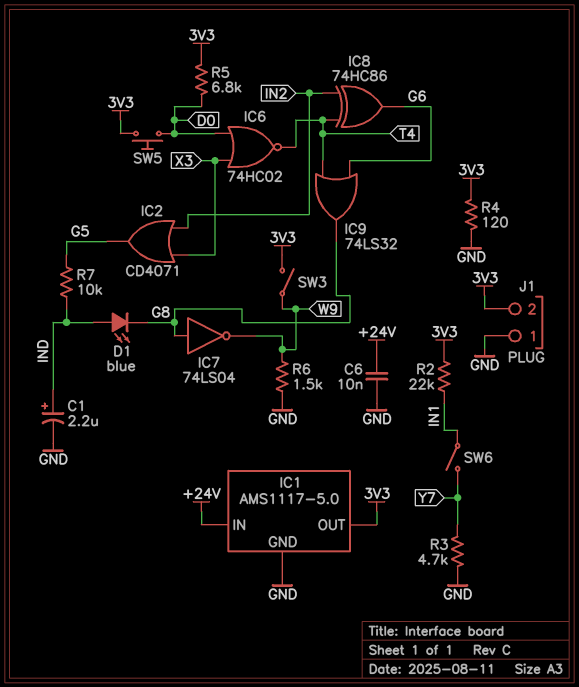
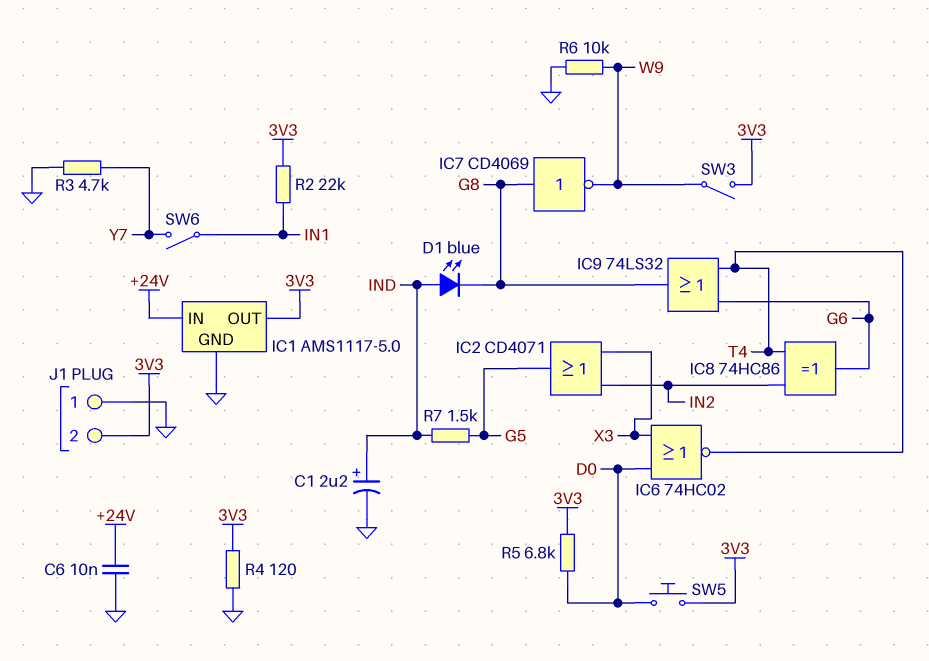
IC7: NOT 74LS04 (in G8, out W9) -> NOT CD4069 (in G8, out W9)
R6: 1.5k (GND, W9) -> 10k (GND, W9)
R7: 10k (G5, IND) -> 1.5k (G5, IND)

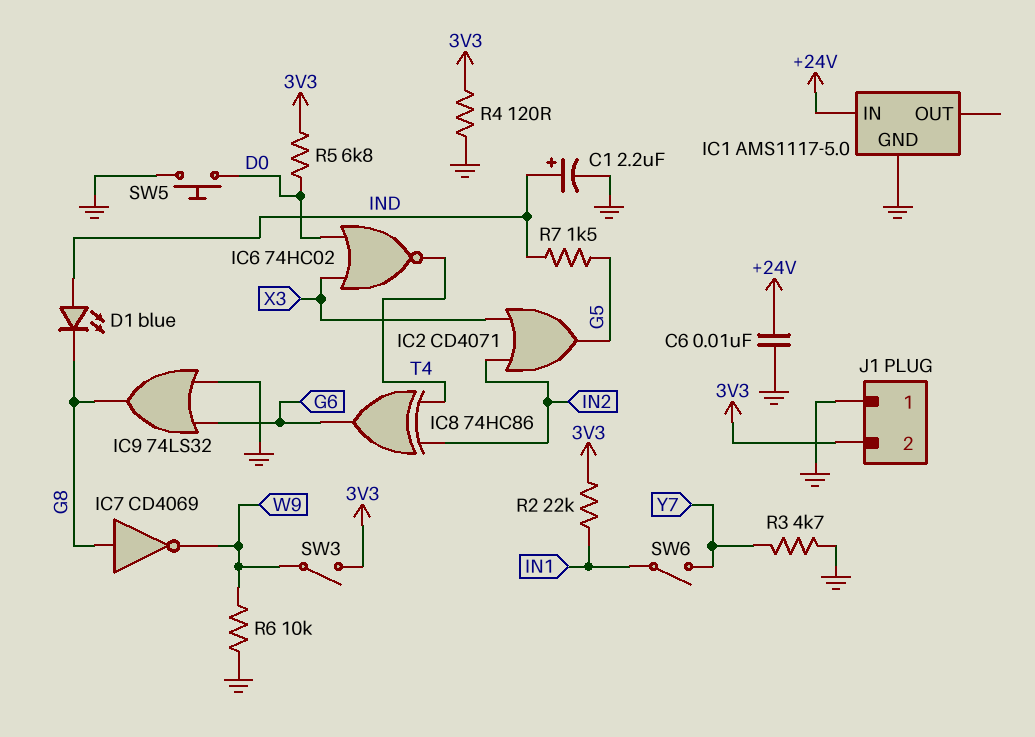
IC1 pin OUT: 3V3 -> none
IC9: OR 74LS32 (in G6, in T4, out G8) -> OR 74LS32 (in G6, in GND, out G8)
SW5: button (3V3, D0) -> button (D0, GND)

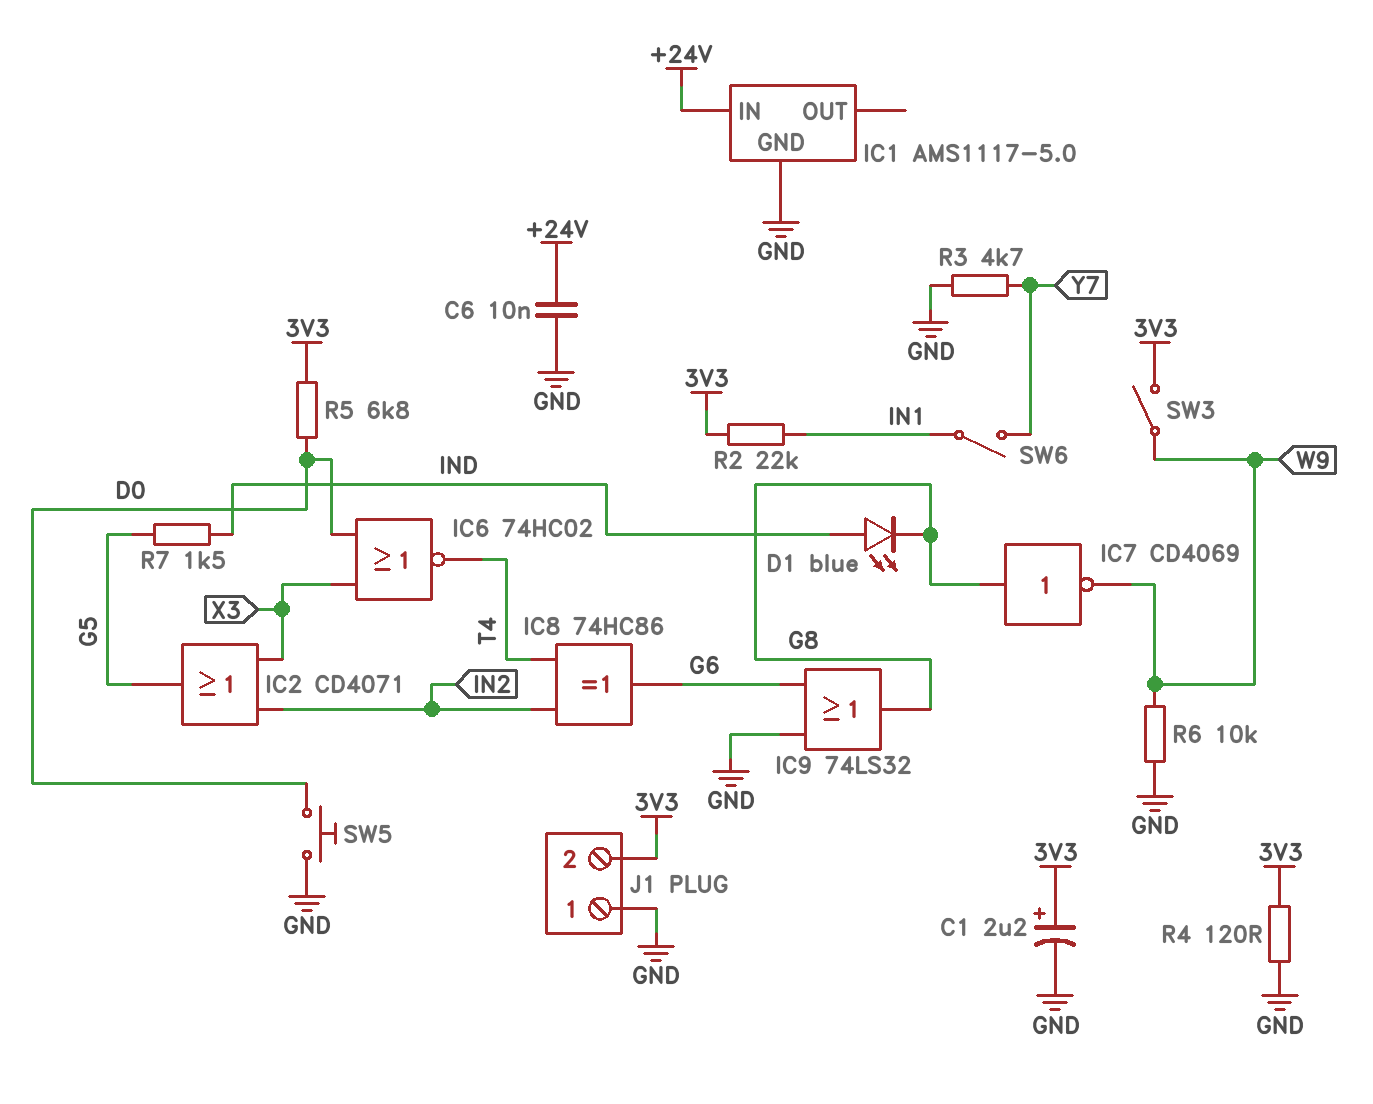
C1: 2.2uF (plus IND, minus GND) -> 2.2uF (plus 3V3, minus GND)

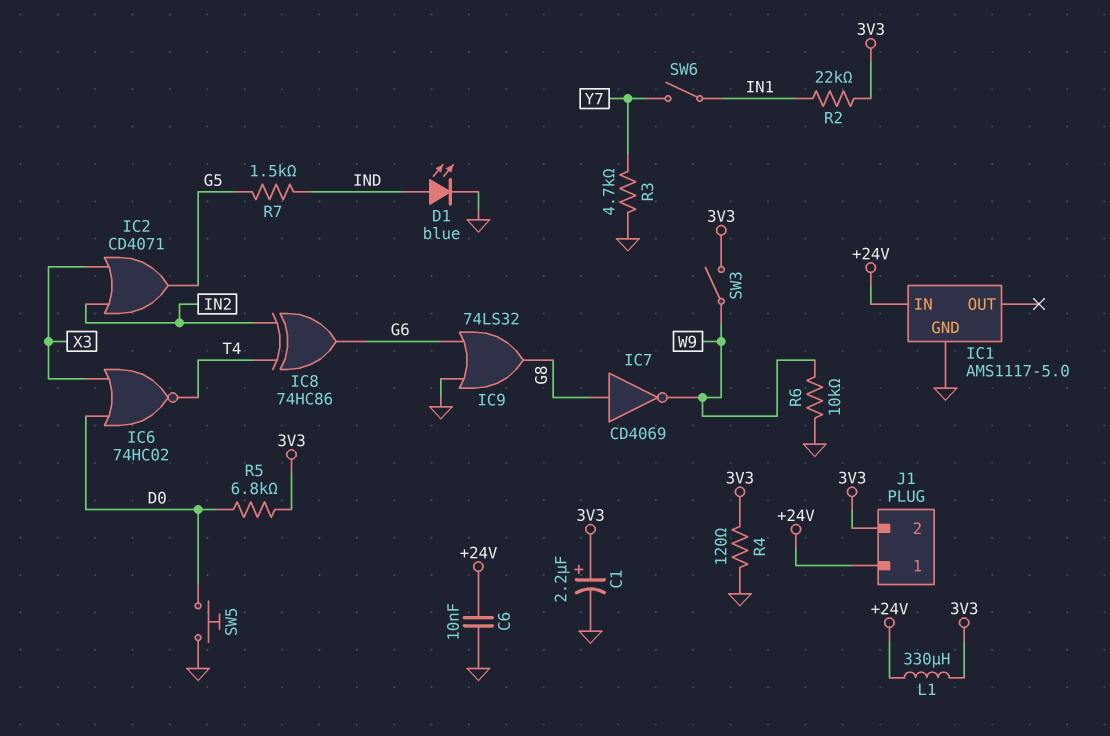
D1: LED blue (A IND, K G8) -> LED blue (A IND, K GND)
J1 pin 1: GND -> +24V
L1: none -> 330uH (+24V, 3V3)

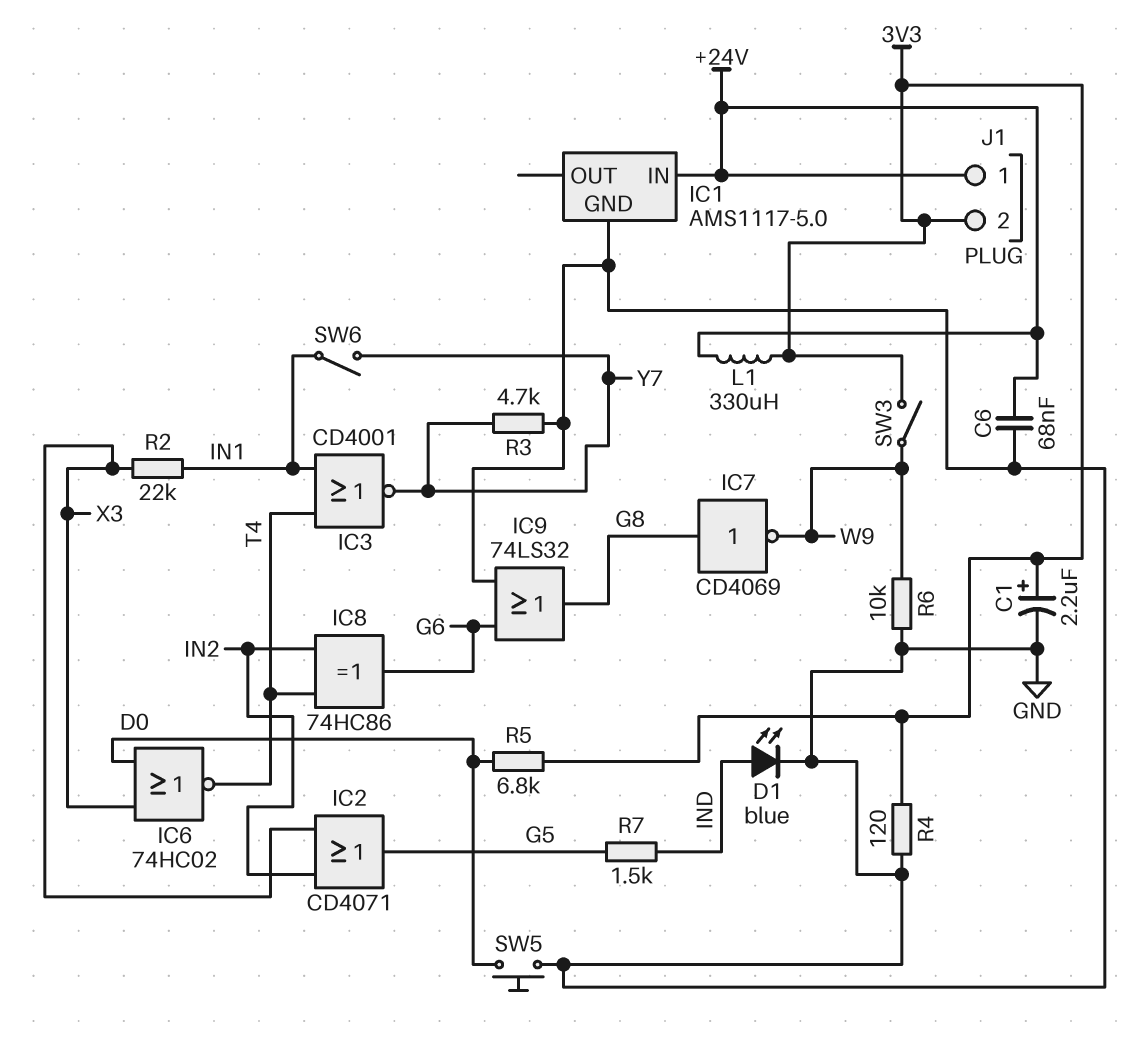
C6: 10nF (+24V, GND) -> 68nF (+24V, GND)
IC3: none -> NOR CD4001 (in IN1, in T4, out Y7)
R2: 22k (3V3, IN1) -> 22k (IN1, X3)

